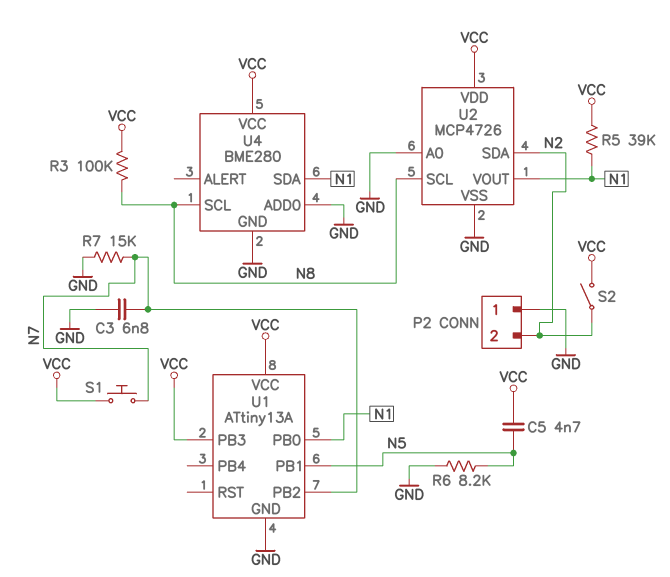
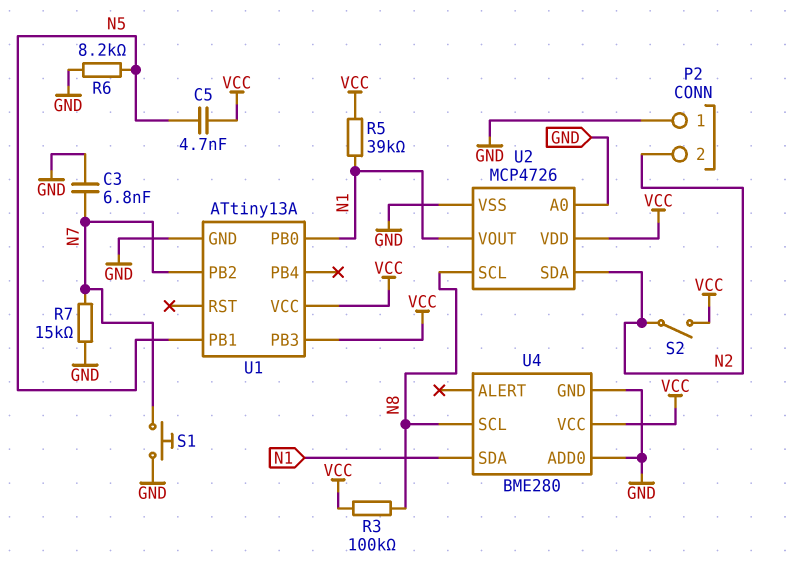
S1: button (N7, VCC) -> button (GND, N7)

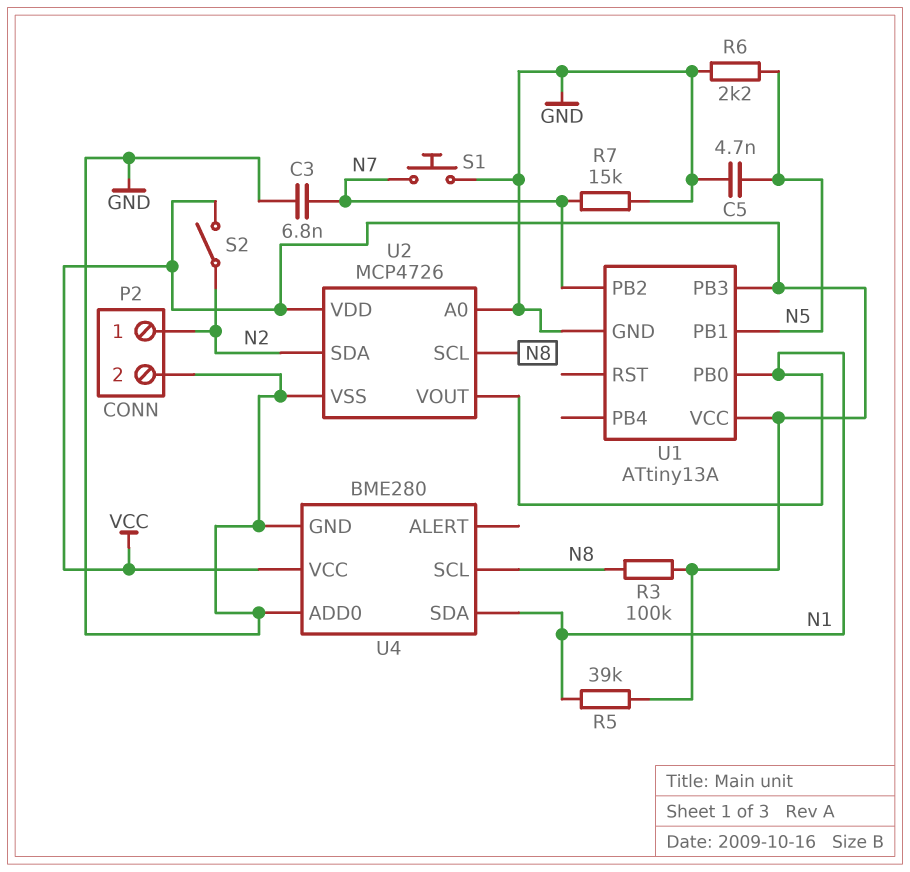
C5: 4.7nF (N5, VCC) -> 4.7nF (GND, N5)
P2 pin 1: GND -> N2
P2 pin 2: N2 -> GND
R6: 8.2k (GND, N5) -> 2.2k (GND, N5)

